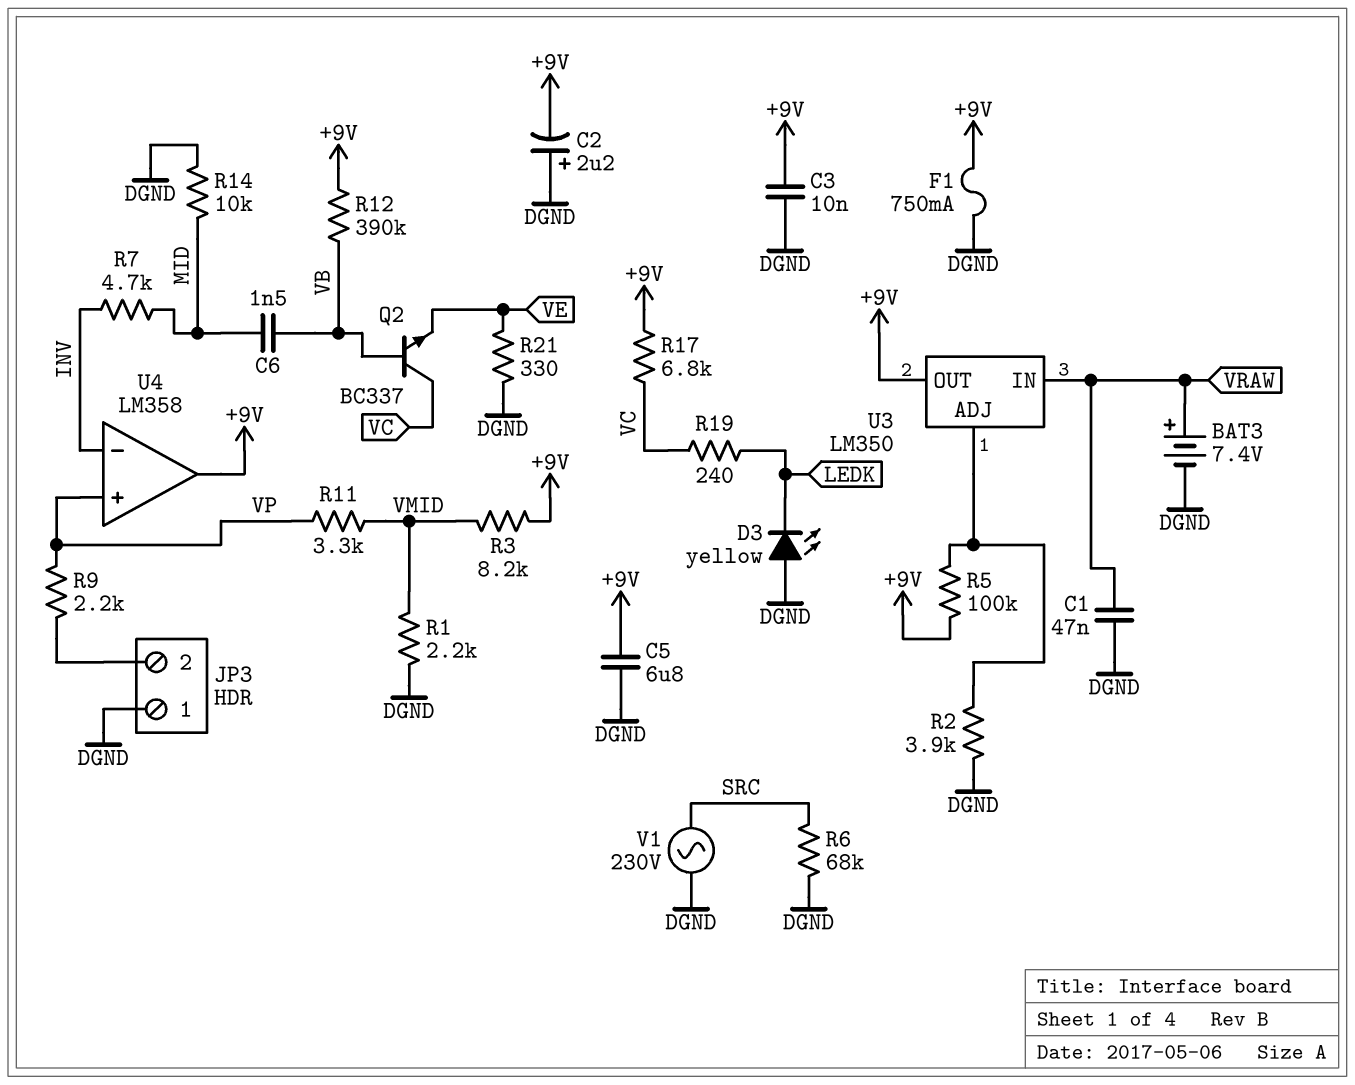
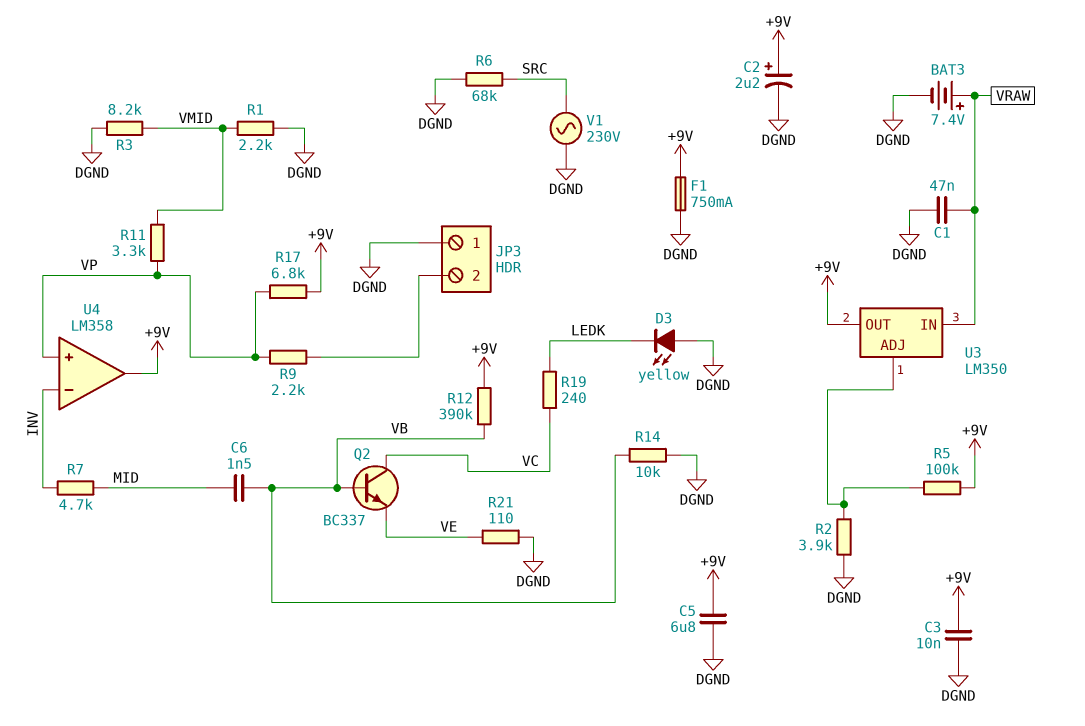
C2: 2.2uF (plus DGND, minus +9V) -> 2.2uF (plus +9V, minus DGND)
R3: 8.2k (+9V, VMID) -> 8.2k (DGND, VMID)
R14: 10k (DGND, MID) -> 10k (DGND, VB)
R17: 6.8k (+9V, VC) -> 6.8k (+9V, VP)
R21: 330 (DGND, VE) -> 110 (DGND, VE)

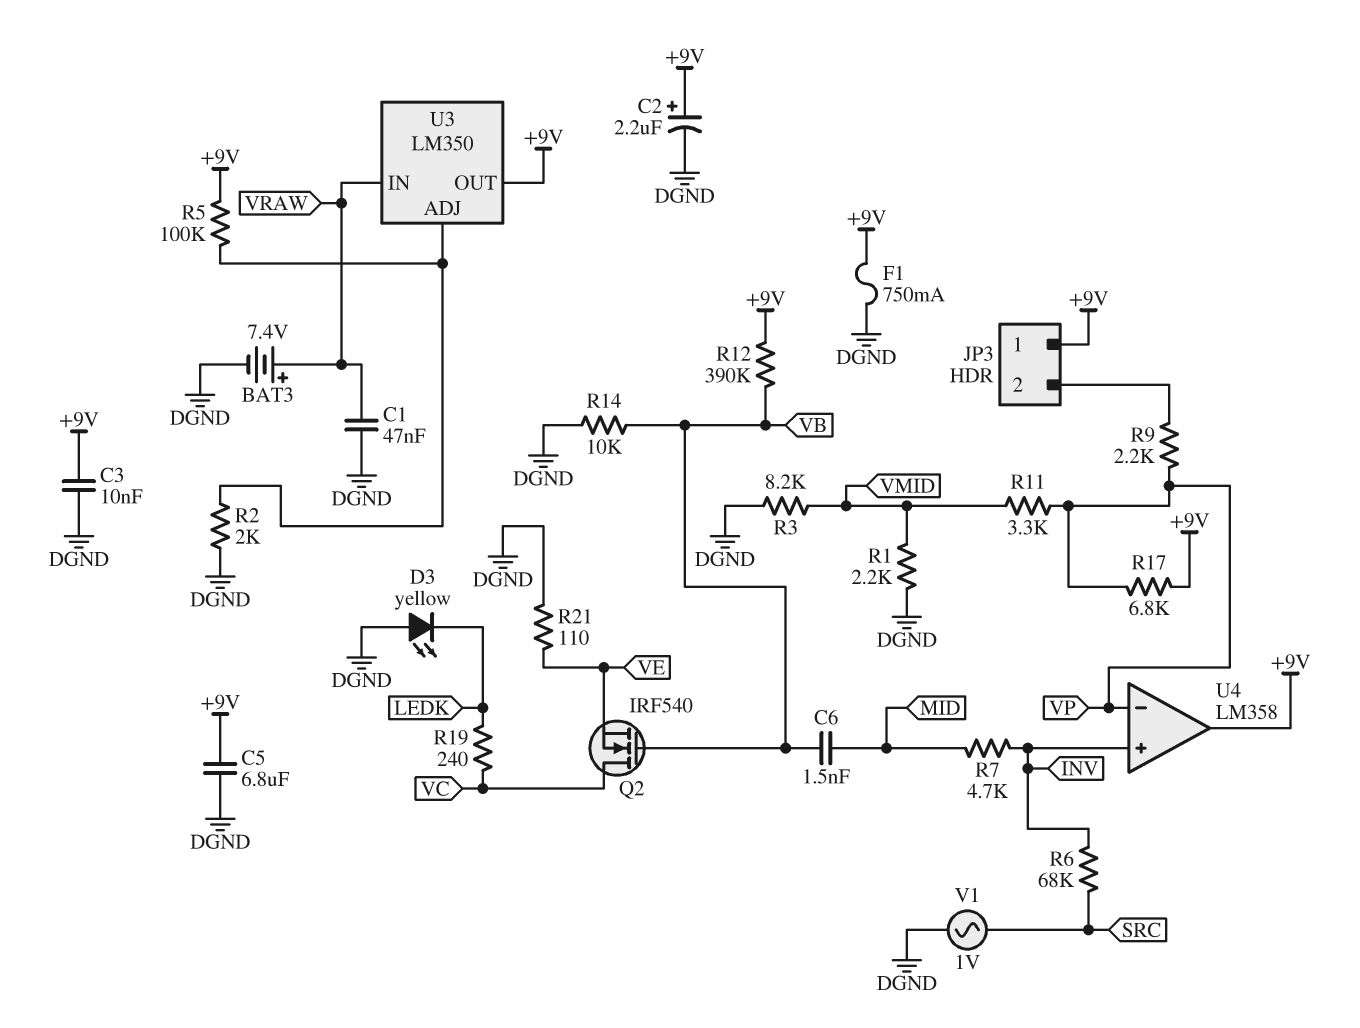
JP3 pin 1: DGND -> +9V
Q2: NPN BC337 (B VB, C VC, E VE) -> NMOS IRF540 (G VB, D VC, S VE)
R2: 3.9k (DGND, U3/ADJ) -> 2k (DGND, U3/ADJ)
R6: 68k (DGND, SRC) -> 68k (INV, SRC)
U4 pin in+: VP -> INV
U4 pin in-: INV -> VP
V1: AC 230V (DGND, SRC) -> AC 1V (DGND, SRC)

